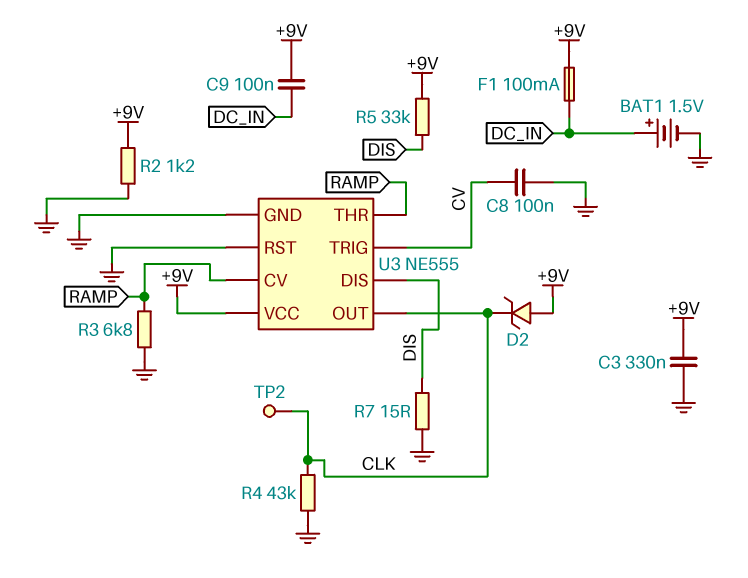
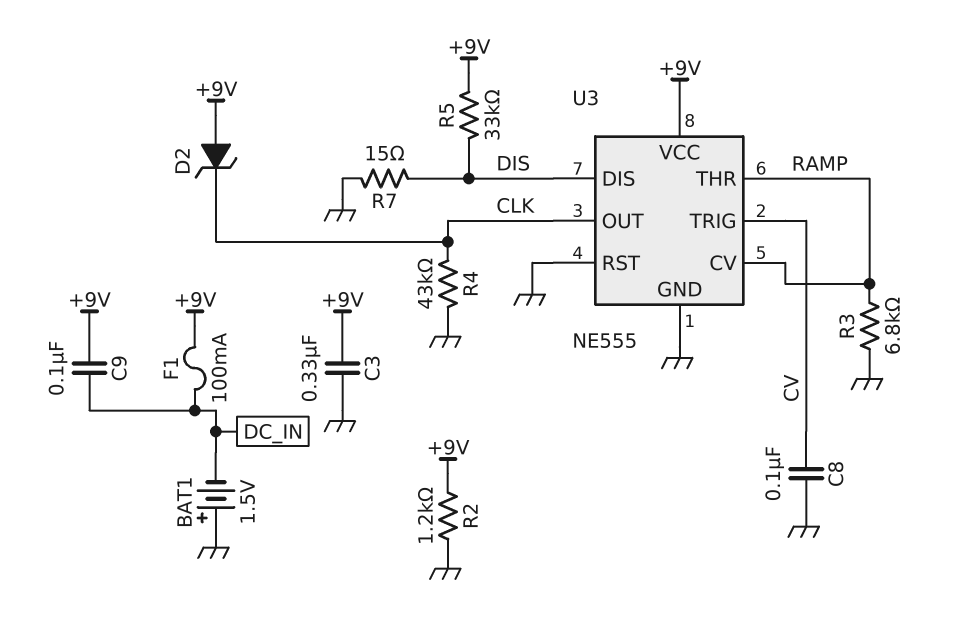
BAT1: 1.5V (plus DC_IN, minus GND) -> 1.5V (plus GND, minus DC_IN)
TP2: test point (CLK) -> none

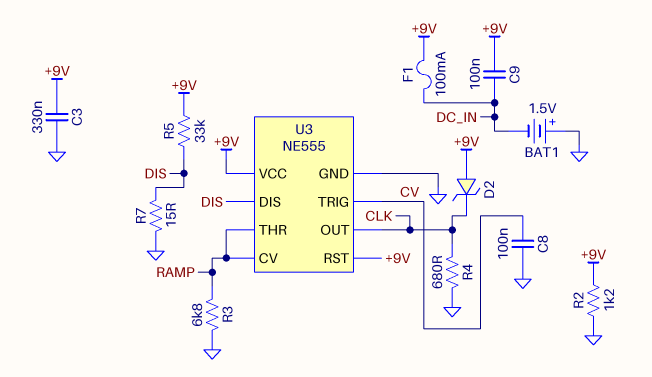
R4: 43k (CLK, GND) -> 680 (CLK, GND)
U3 pin RST: GND -> +9V

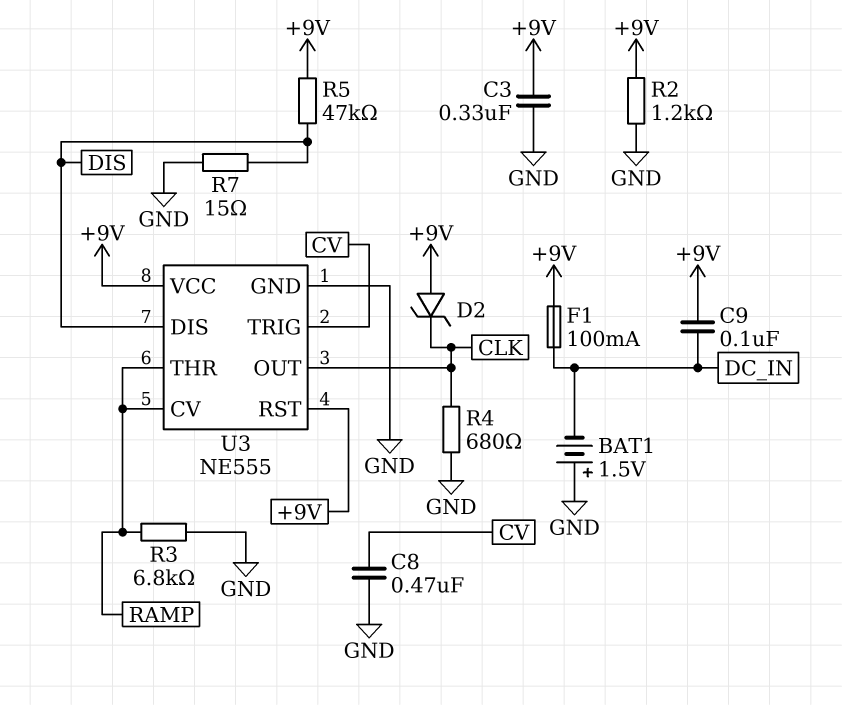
C8: 100nF (CV, GND) -> 470nF (CV, GND)
R5: 33k (+9V, DIS) -> 47k (+9V, DIS)

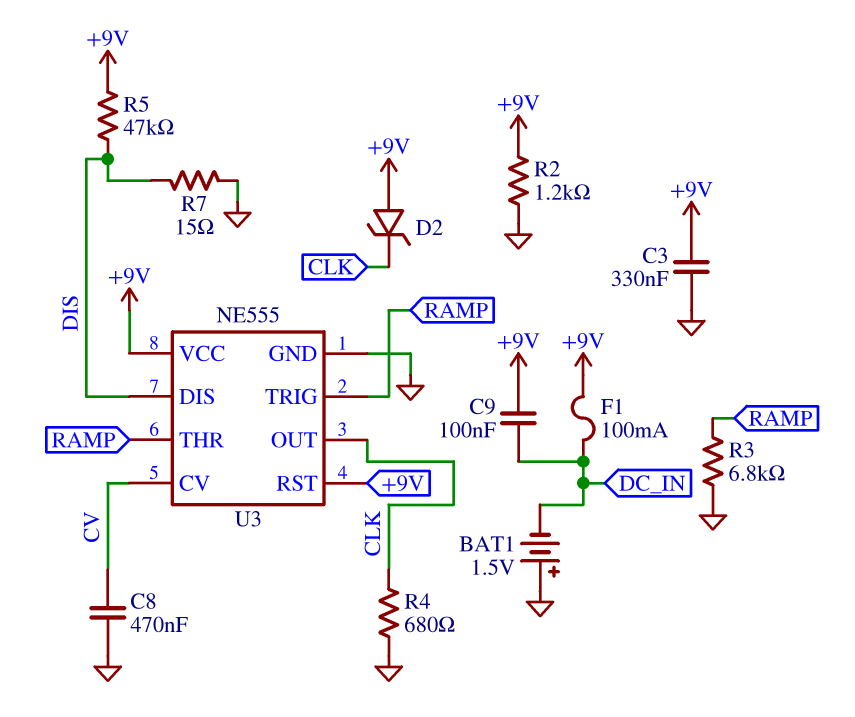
U3 pin CV: RAMP -> CV
U3 pin TRIG: CV -> RAMP

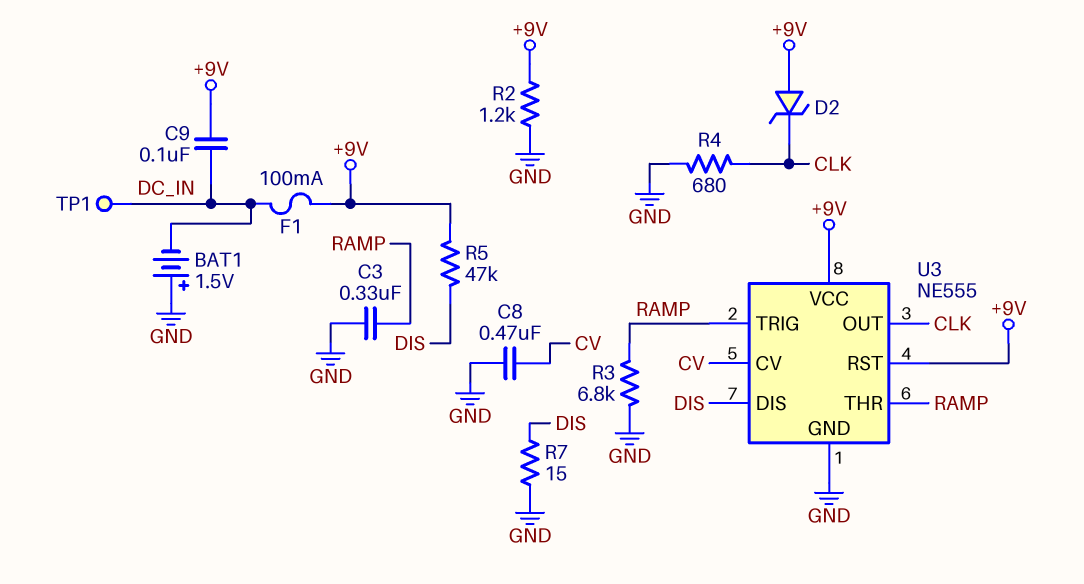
C3: 330nF (+9V, GND) -> 330nF (GND, RAMP)
TP1: none -> test point (DC_IN)

